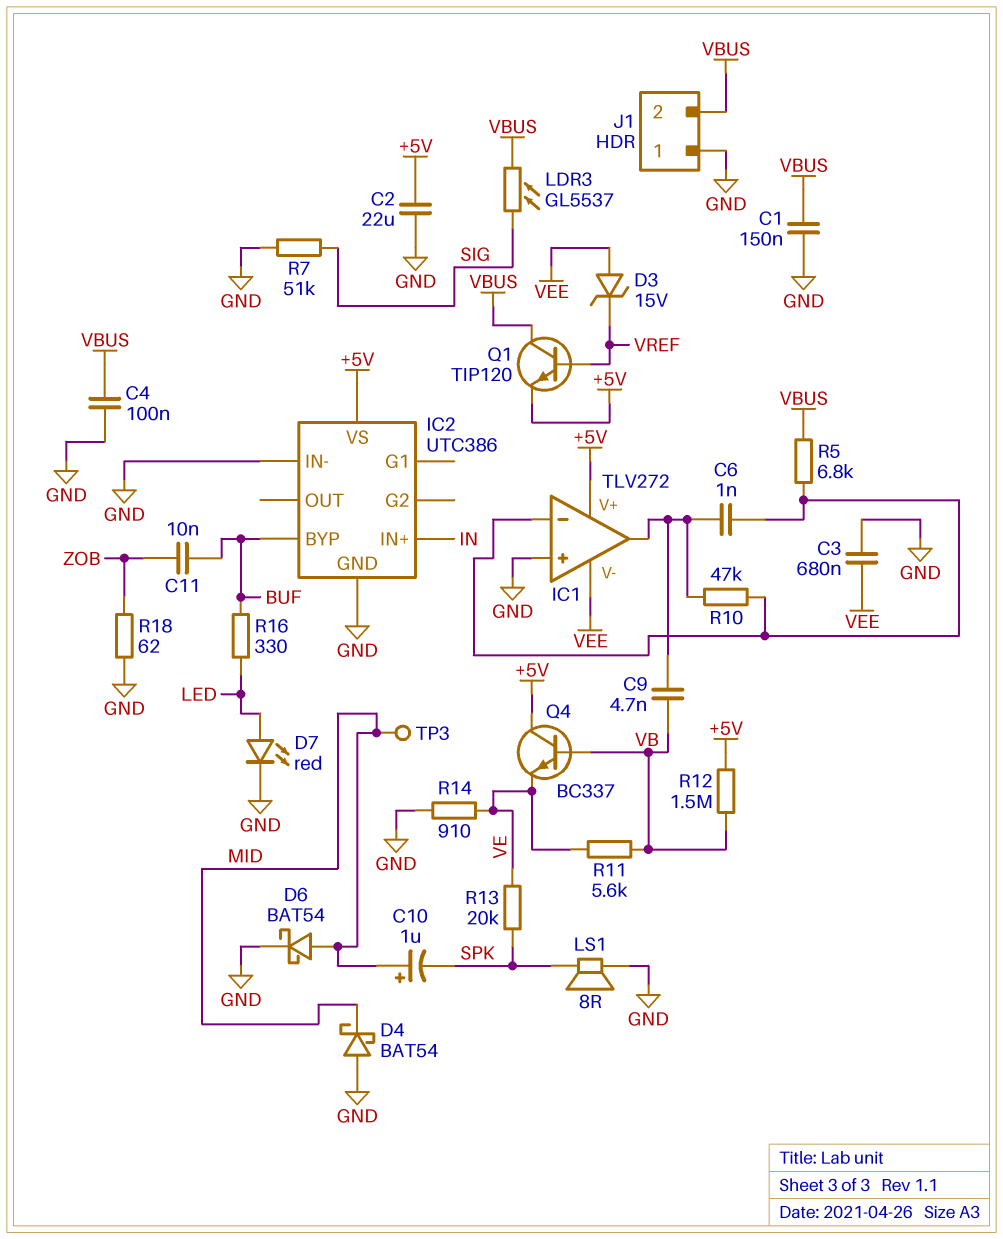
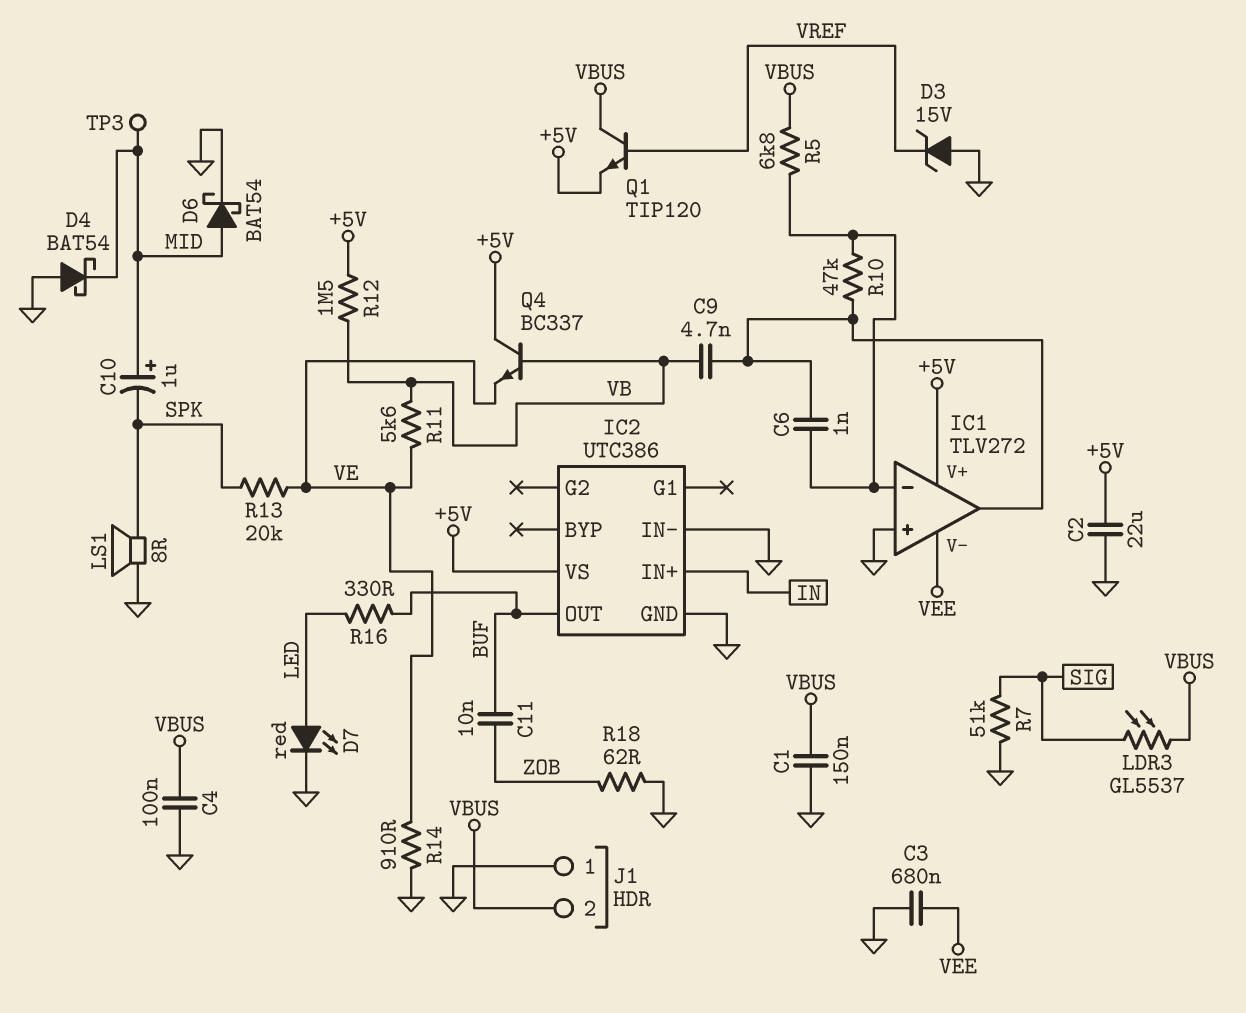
D3: zener 15V (A VEE, K VREF) -> zener 15V (A GND, K VREF)
IC2 pin BYP: BUF -> none
IC2 pin OUT: none -> BUF

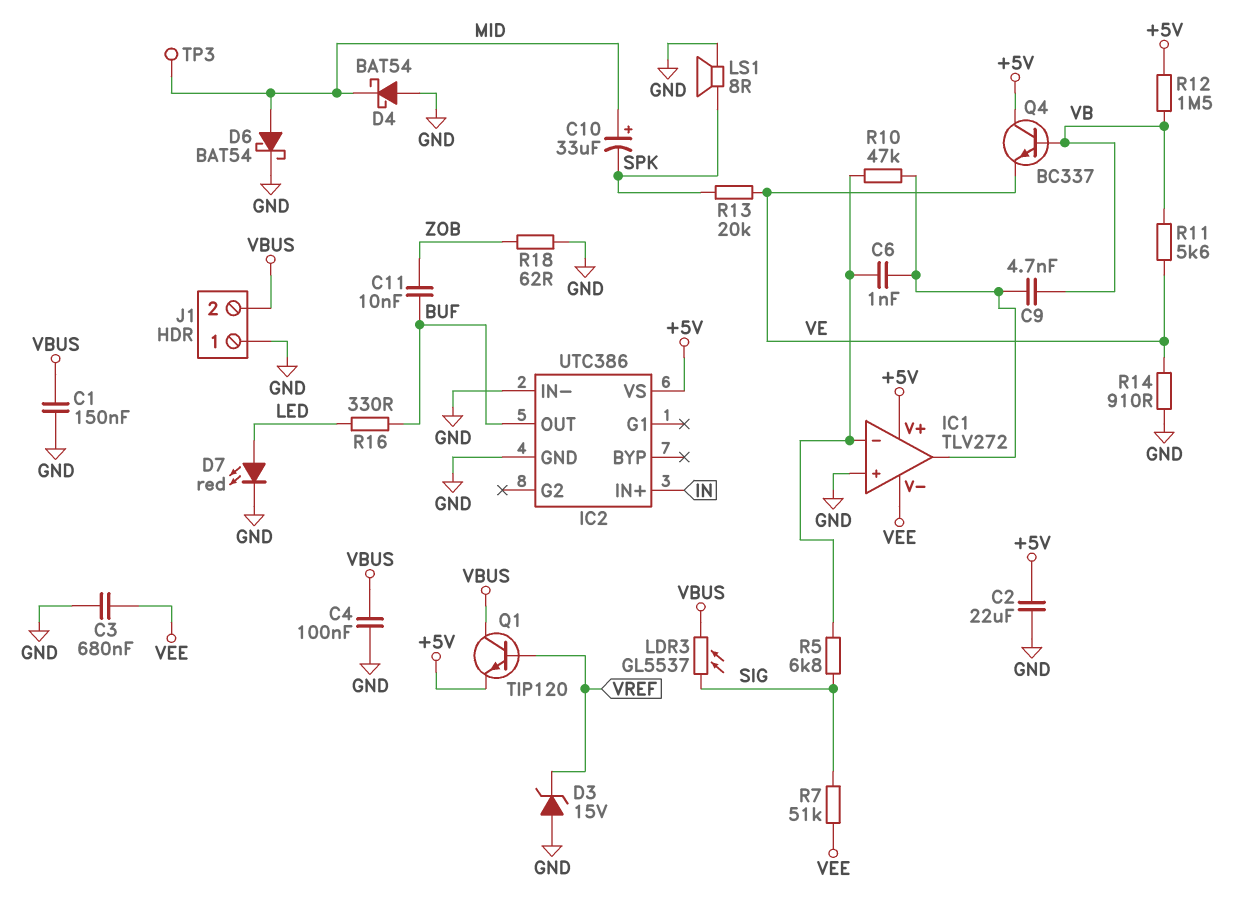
C10: 1uF (plus MID, minus SPK) -> 33uF (plus MID, minus SPK)
R5: 6.8k (IC1/in-, VBUS) -> 6.8k (IC1/in-, SIG)
R7: 51k (GND, SIG) -> 51k (SIG, VEE)

